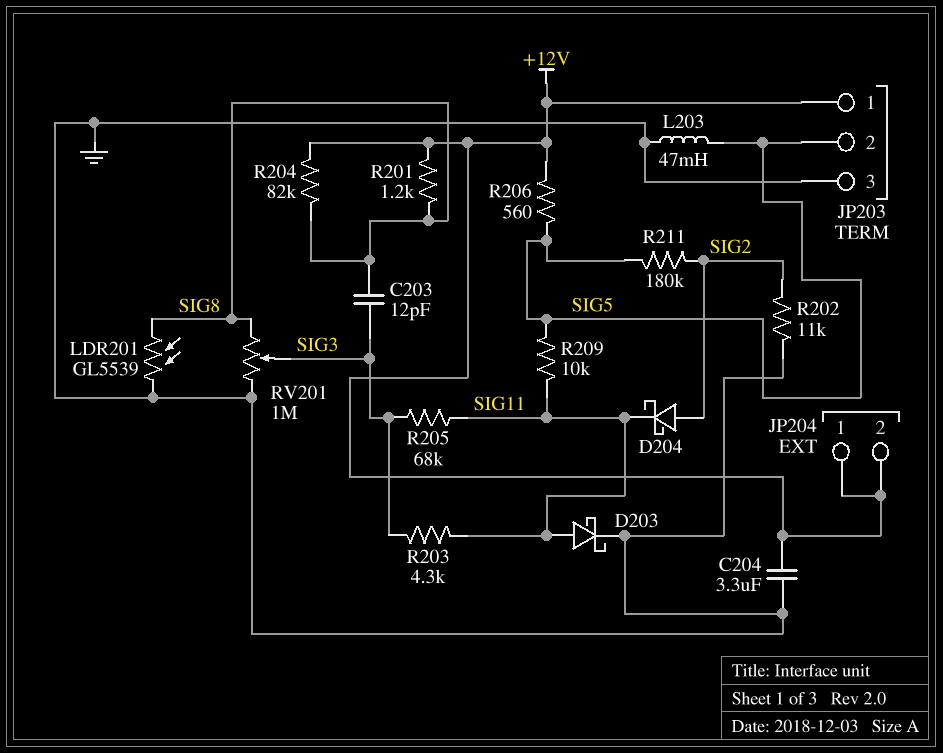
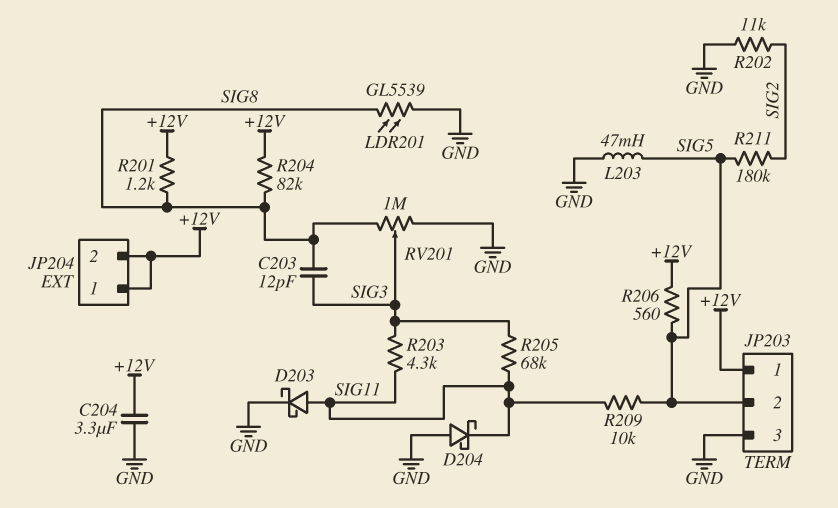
D204: schottky (A SIG2, K SIG11) -> schottky (A GND, K SIG11)

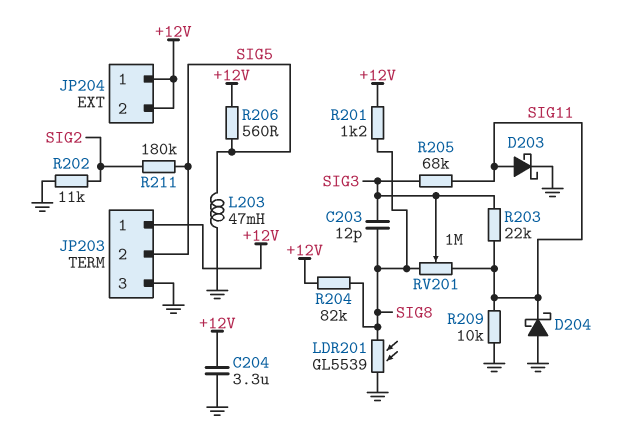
R203: 4.3k (SIG3, SIG11) -> 22k (SIG3, SIG11)
R209: 10k (SIG5, SIG11) -> 10k (GND, SIG11)
RV201: 1M (GND, SIG8, wiper SIG3) -> 1M (SIG8, SIG11, wiper SIG3)

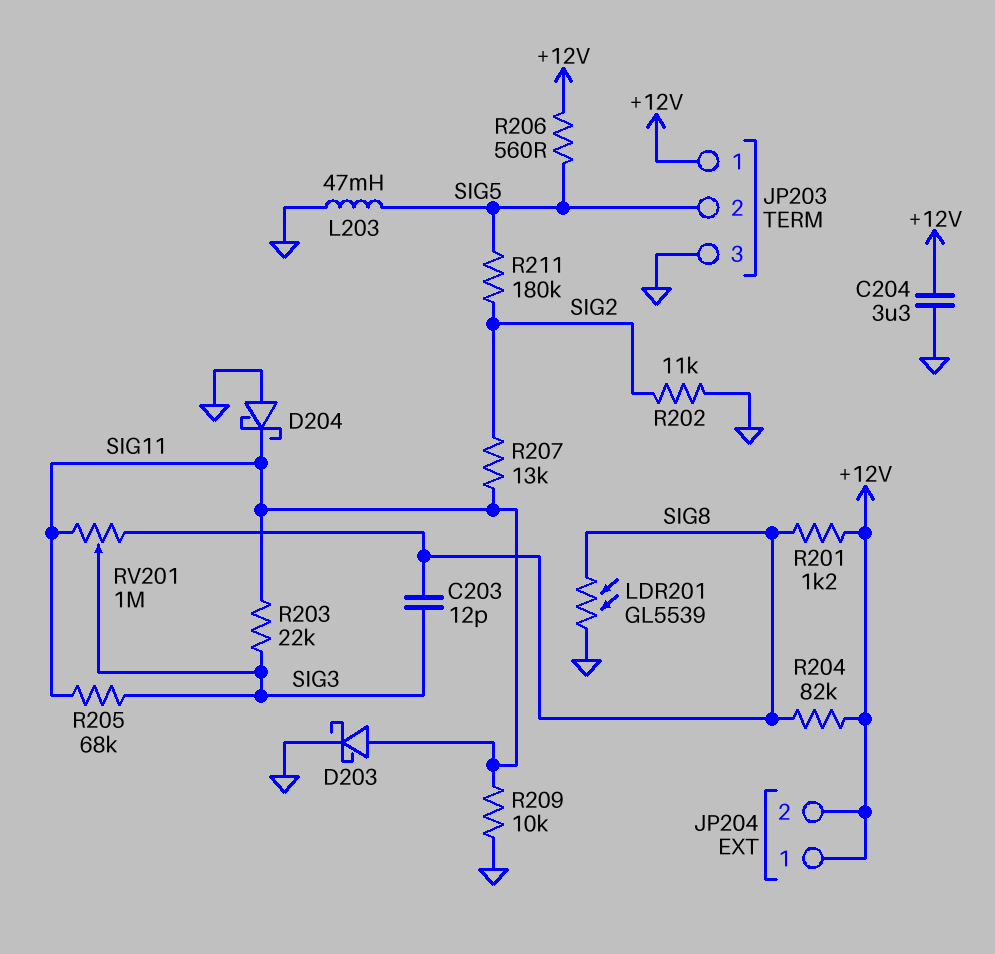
R207: none -> 13k (SIG2, SIG11)

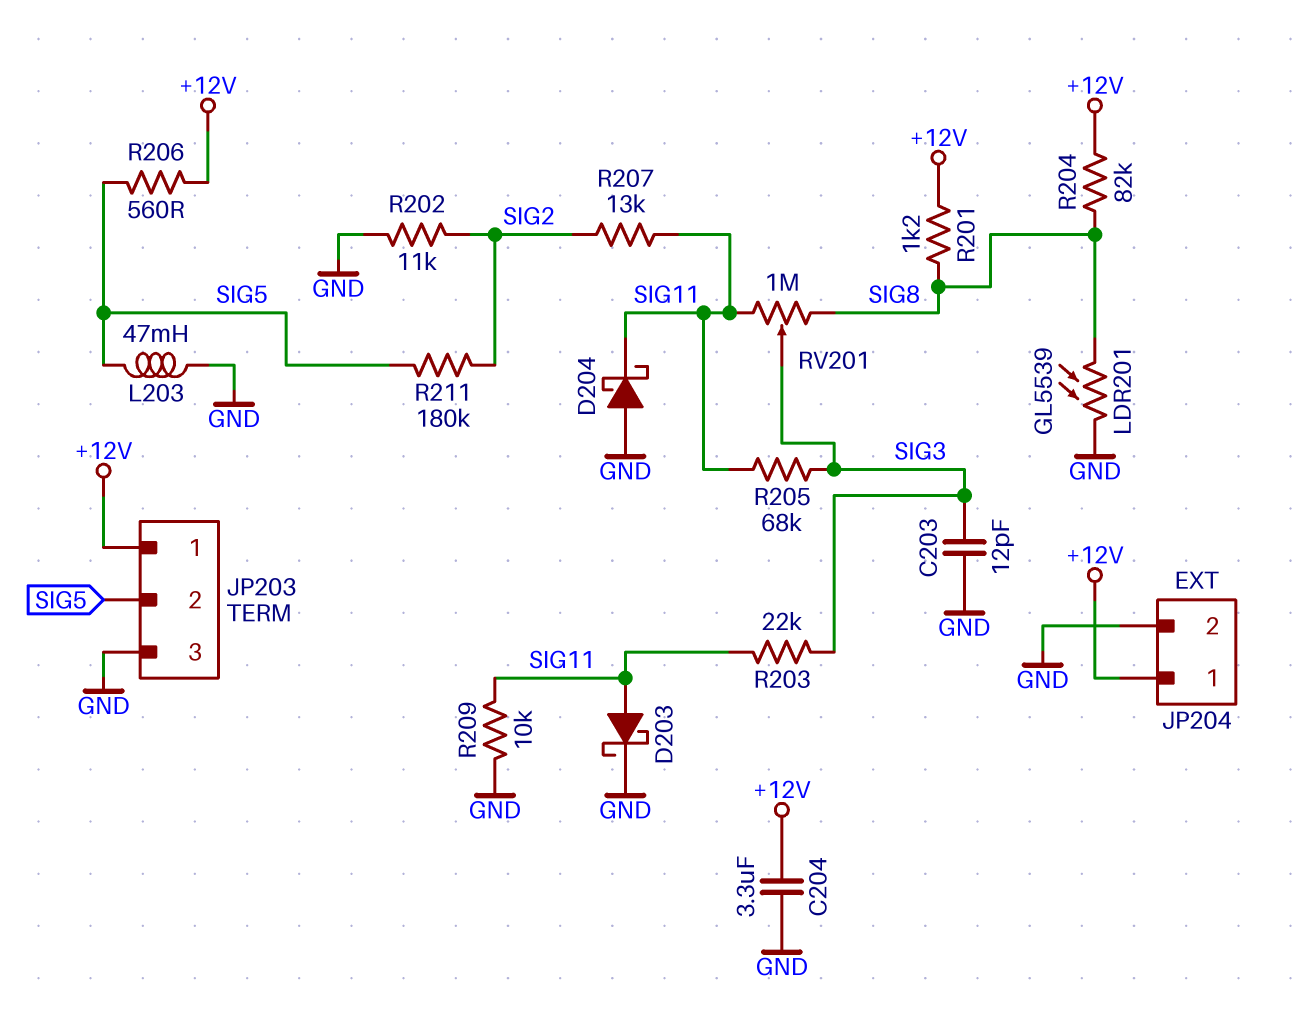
C203: 12pF (SIG3, SIG8) -> 12pF (GND, SIG3)
JP204 pin 2: +12V -> GND

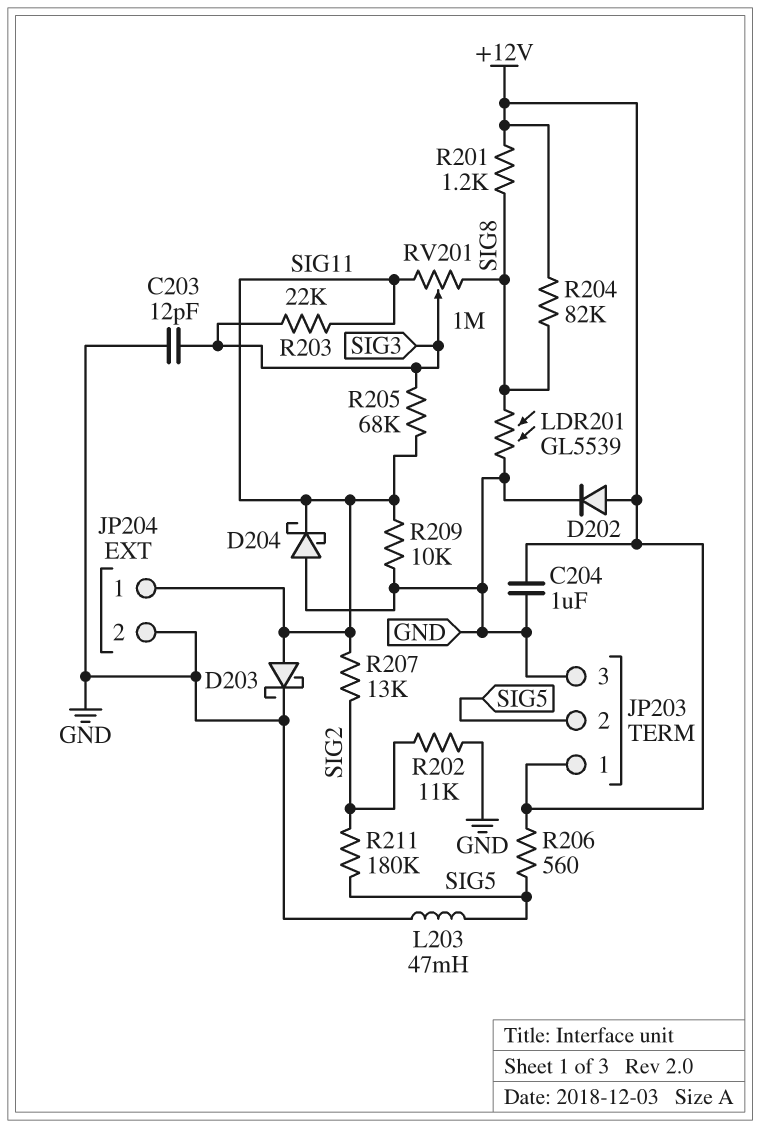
C204: 3.3uF (+12V, GND) -> 1uF (+12V, GND)
D202: none -> diode (A +12V, K GND)
JP204 pin 1: +12V -> SIG11

